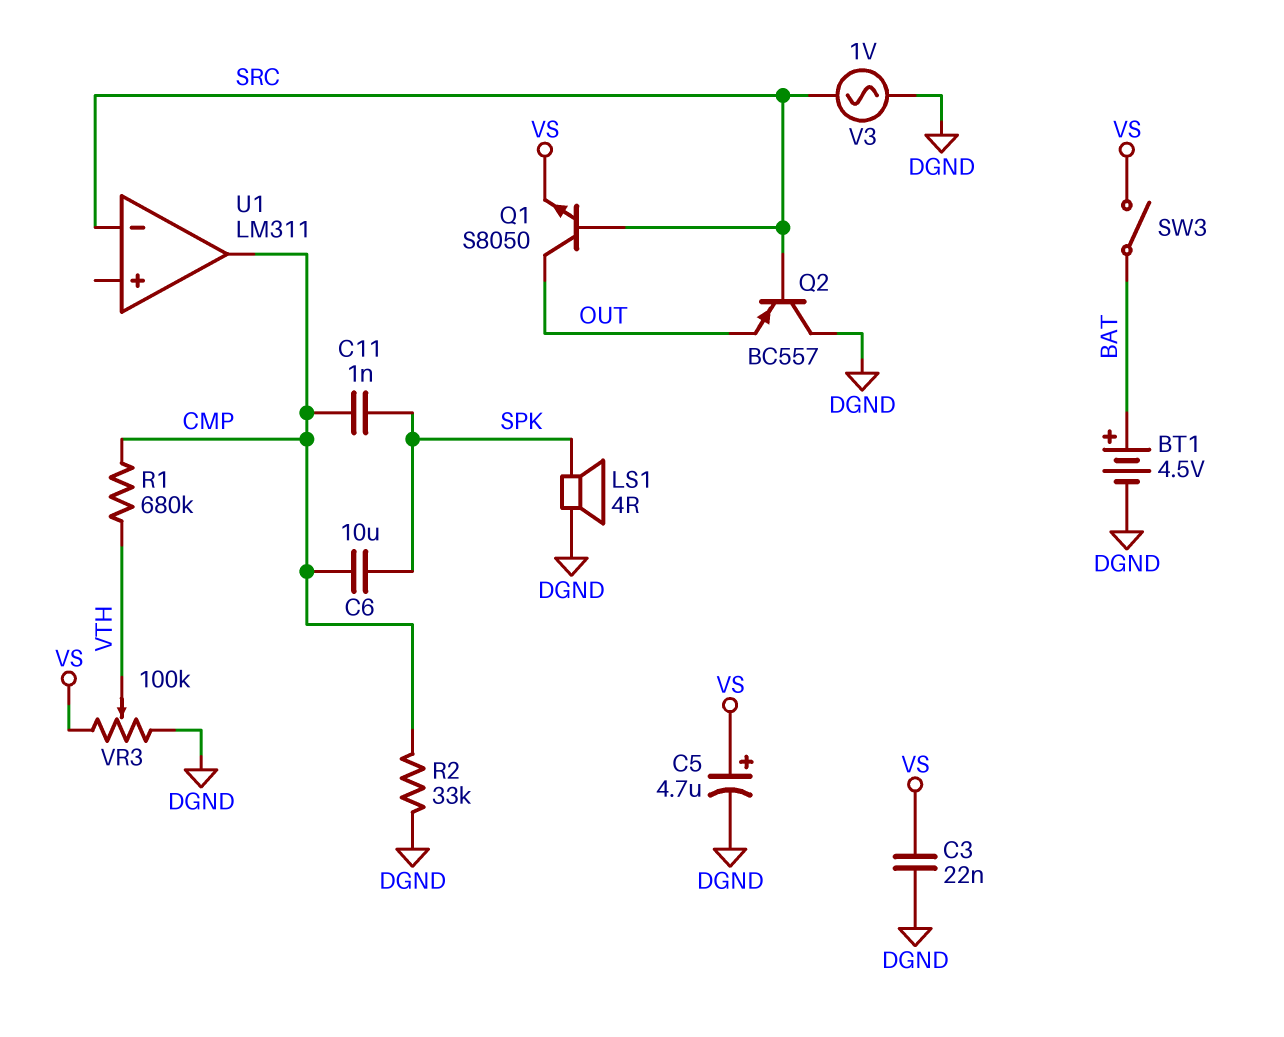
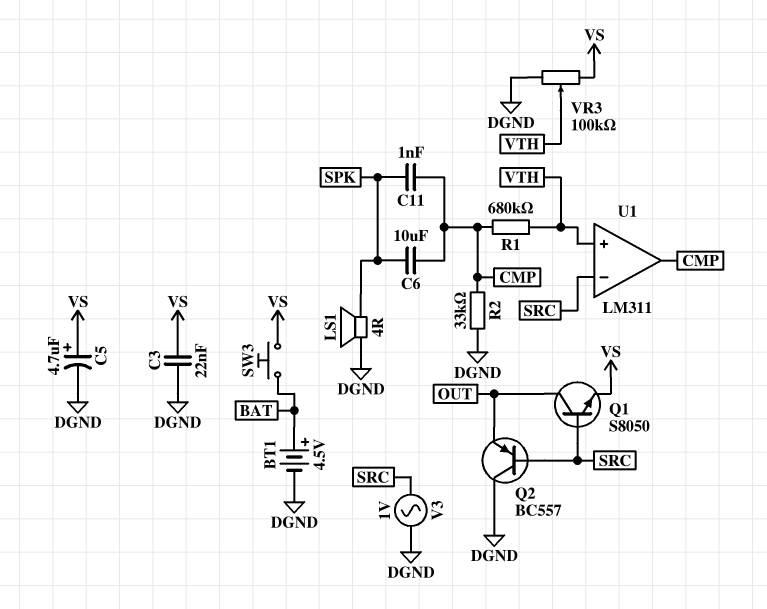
SW3: switch (BAT, VS) -> button (BAT, VS)
U1 pin in+: none -> VTH

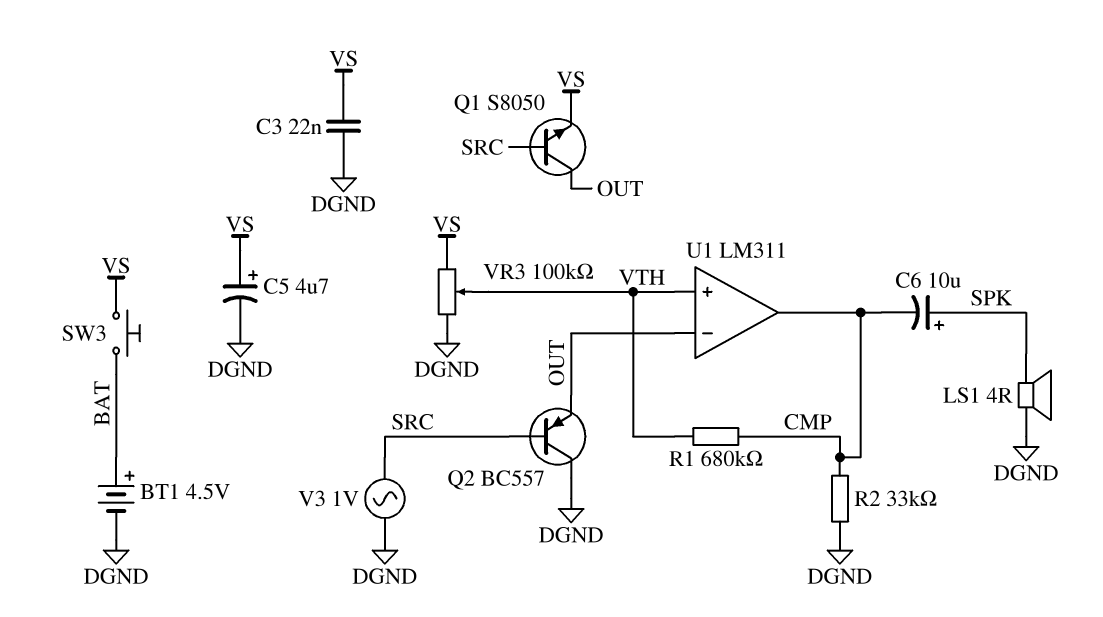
C6: 10uF (CMP, SPK) -> 10uF (plus SPK, minus CMP)
C11: 1nF (CMP, SPK) -> none
U1 pin in-: SRC -> OUT

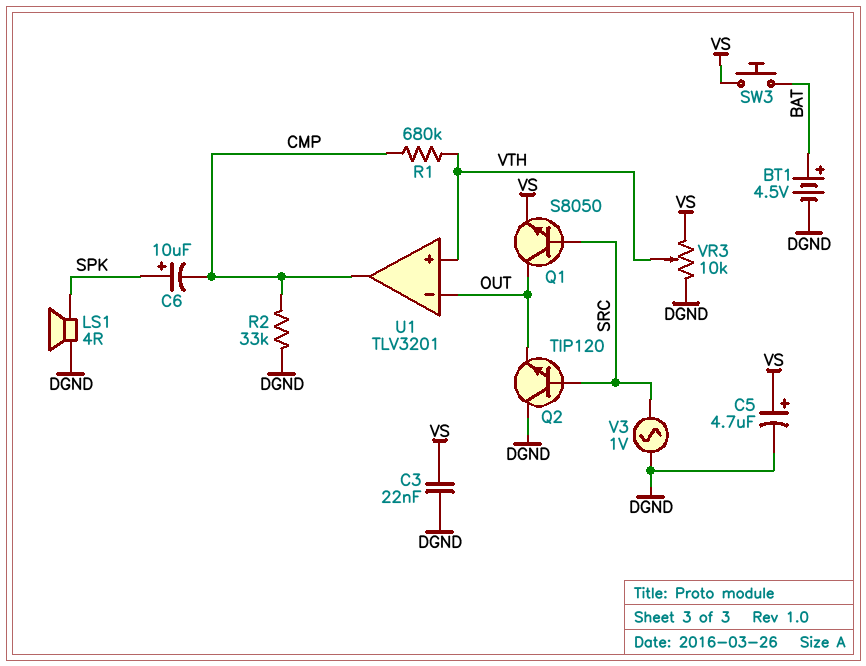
Q2: PNP BC557 (B SRC, C DGND, E OUT) -> NPN TIP120 (B SRC, C DGND, E OUT)
U1: LM311 -> TLV3201
VR3: 100k (DGND, VS, wiper VTH) -> 10k (DGND, VS, wiper VTH)

